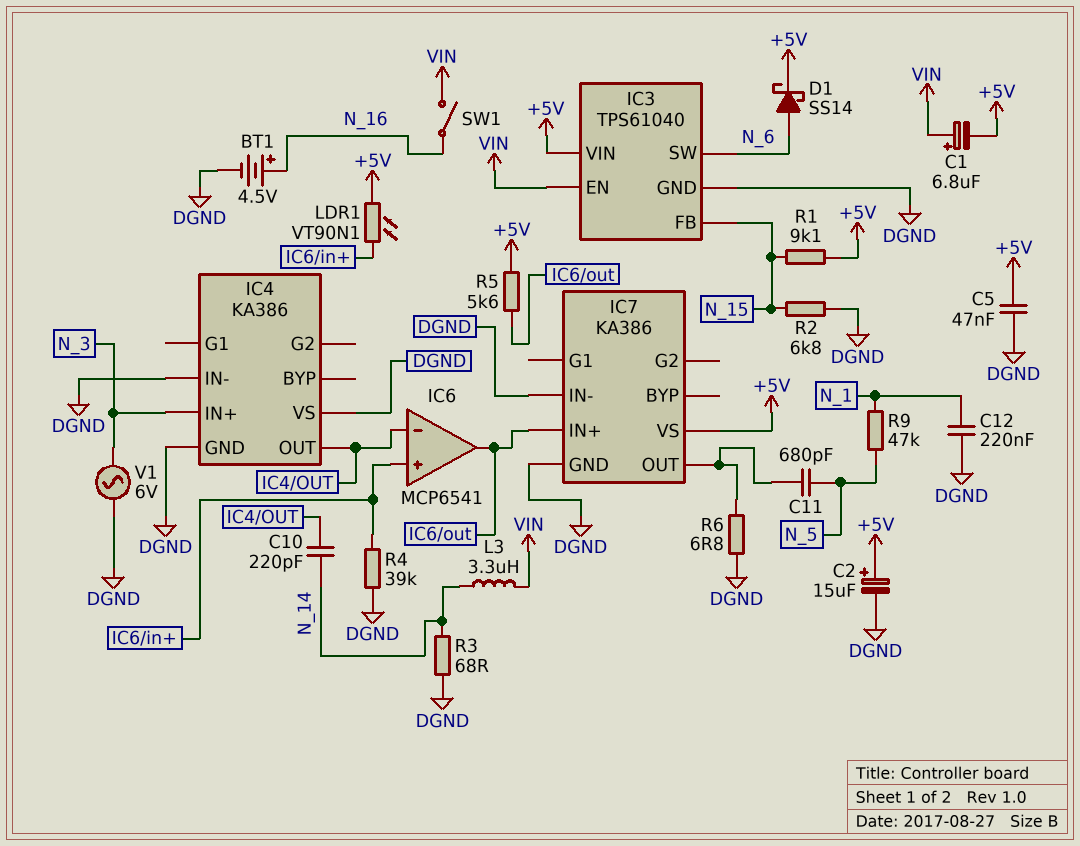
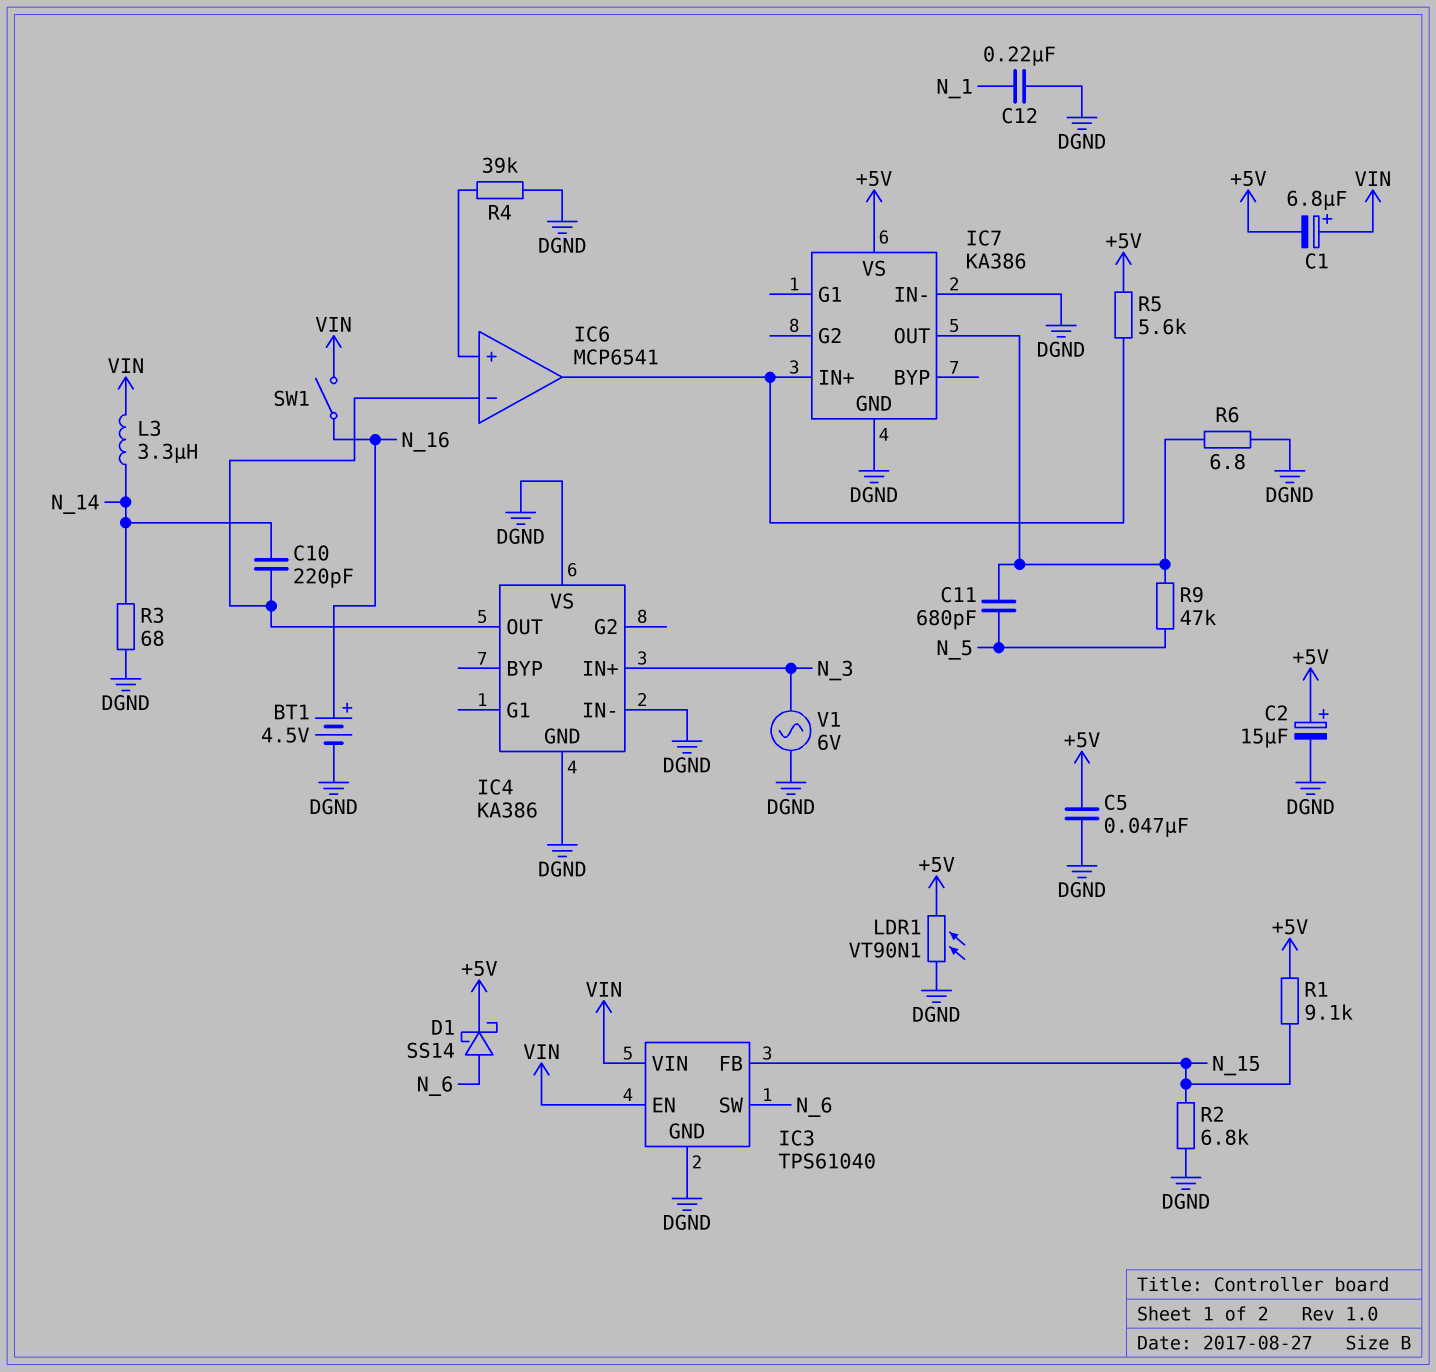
IC3 pin VIN: +5V -> VIN
LDR1: VT90N1 (+5V, IC6/in+) -> VT90N1 (+5V, DGND)
R9: 47k (N_1, N_5) -> 47k (IC7/OUT, N_5)

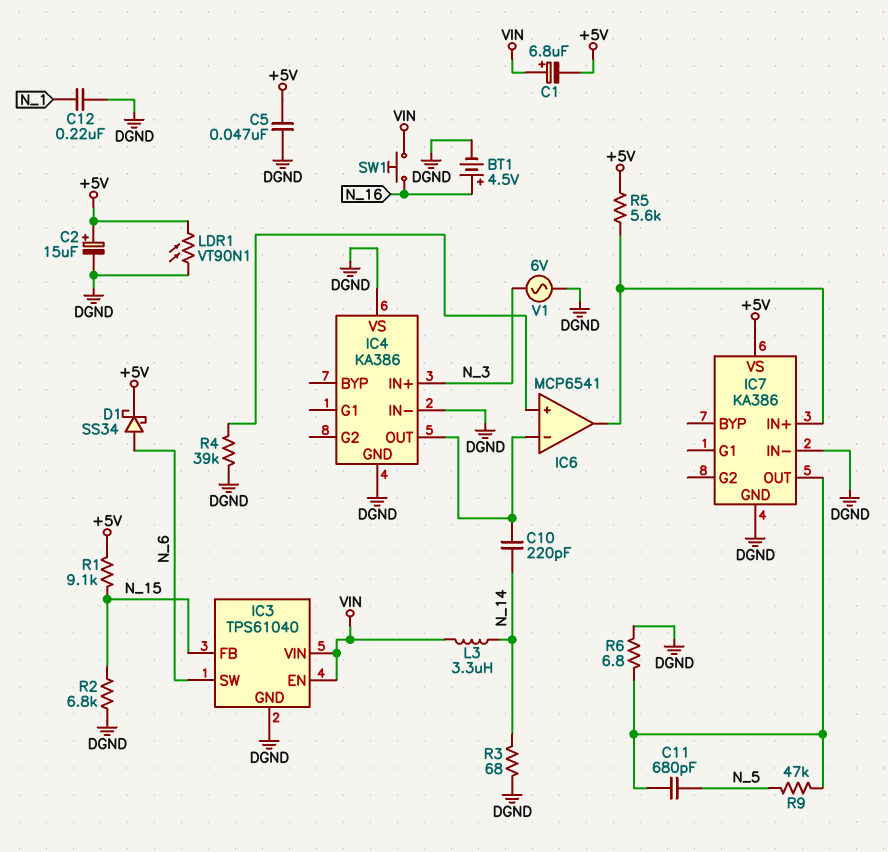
D1: schottky SS14 (A N_6, K +5V) -> schottky SS34 (A N_6, K +5V)
SW1: switch (N_16, VIN) -> button (N_16, VIN)

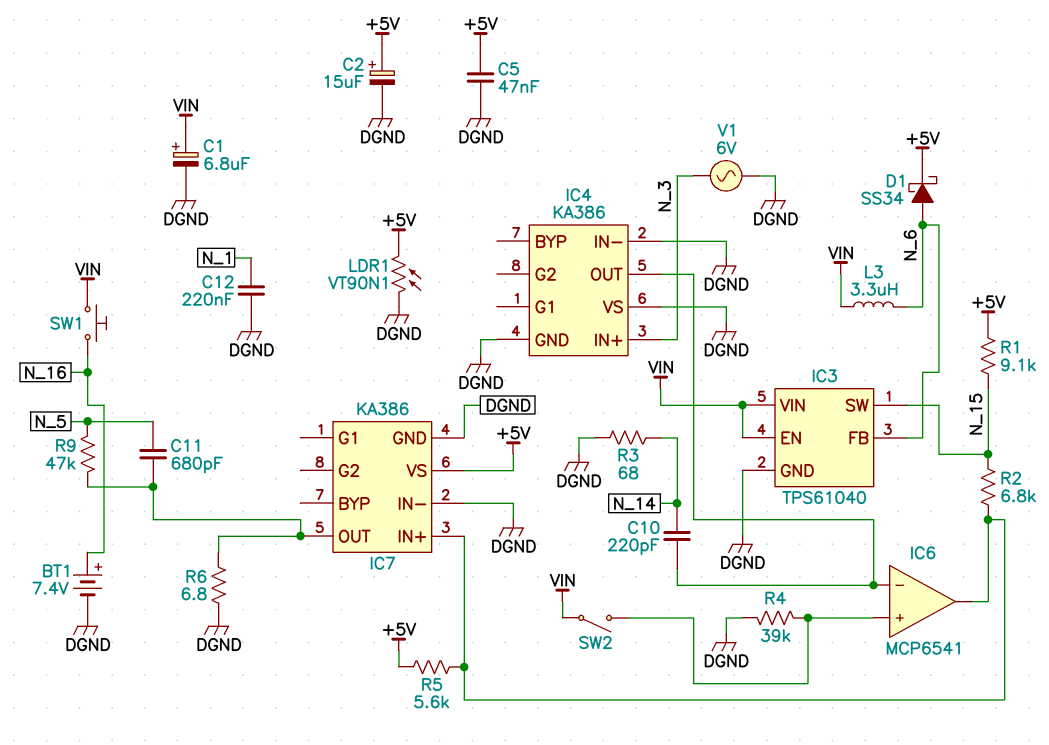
BT1: 4.5V (plus N_16, minus DGND) -> 7.4V (plus N_16, minus DGND)
C1: 6.8uF (plus VIN, minus +5V) -> 6.8uF (plus VIN, minus DGND)
IC3 pin FB: N_15 -> N_6
IC3 pin SW: N_6 -> N_15
L3: 3.3uH (N_14, VIN) -> 3.3uH (N_6, VIN)
R2: 6.8k (DGND, N_15) -> 6.8k (IC6/out, N_15)
SW2: none -> switch (IC6/in+, VIN)

